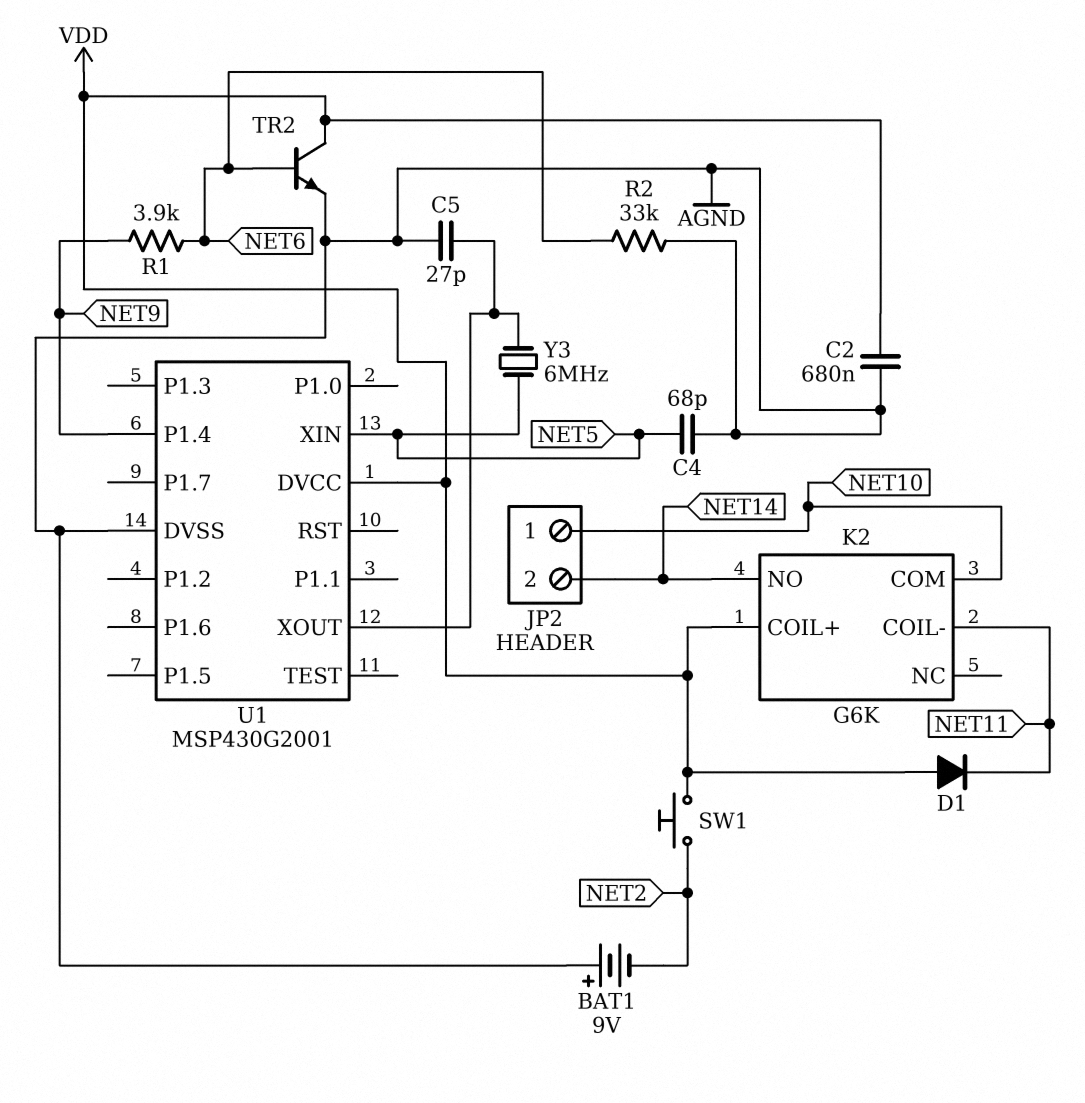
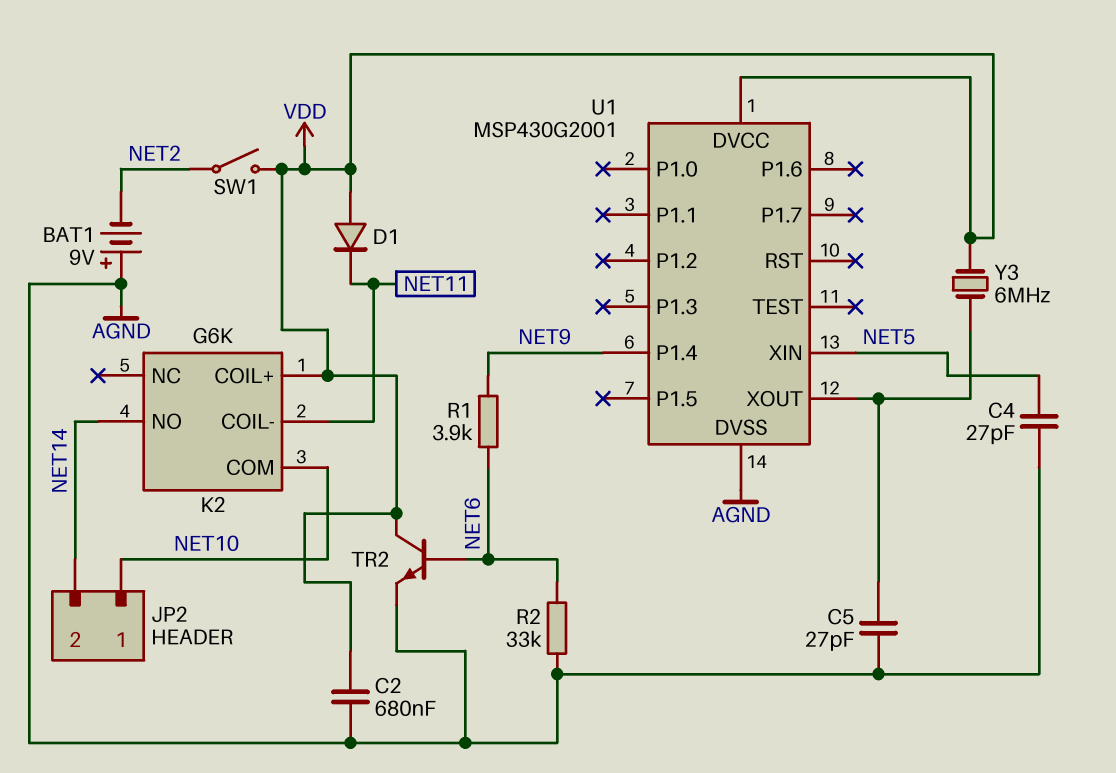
C4: 68pF (AGND, NET5) -> 27pF (AGND, NET5)
SW1: button (NET2, VDD) -> switch (NET2, VDD)
Y3: 6MHz (NET5, U1/XOUT) -> 6MHz (U1/XOUT, VDD)

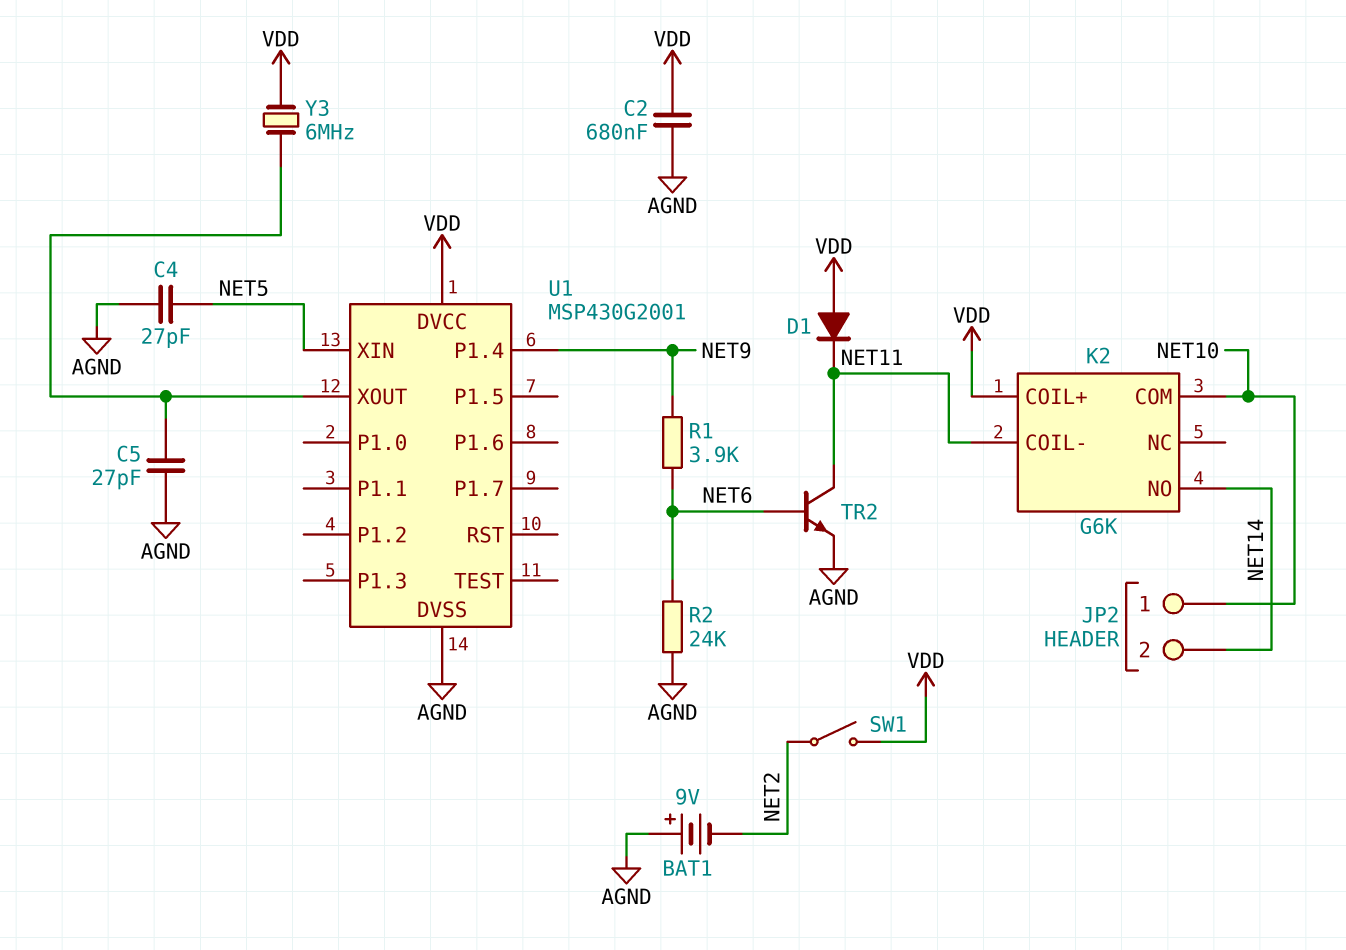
R2: 33k (AGND, NET6) -> 24k (AGND, NET6)
TR2: NPN (B NET6, C VDD, E AGND) -> NPN (B NET6, C NET11, E AGND)

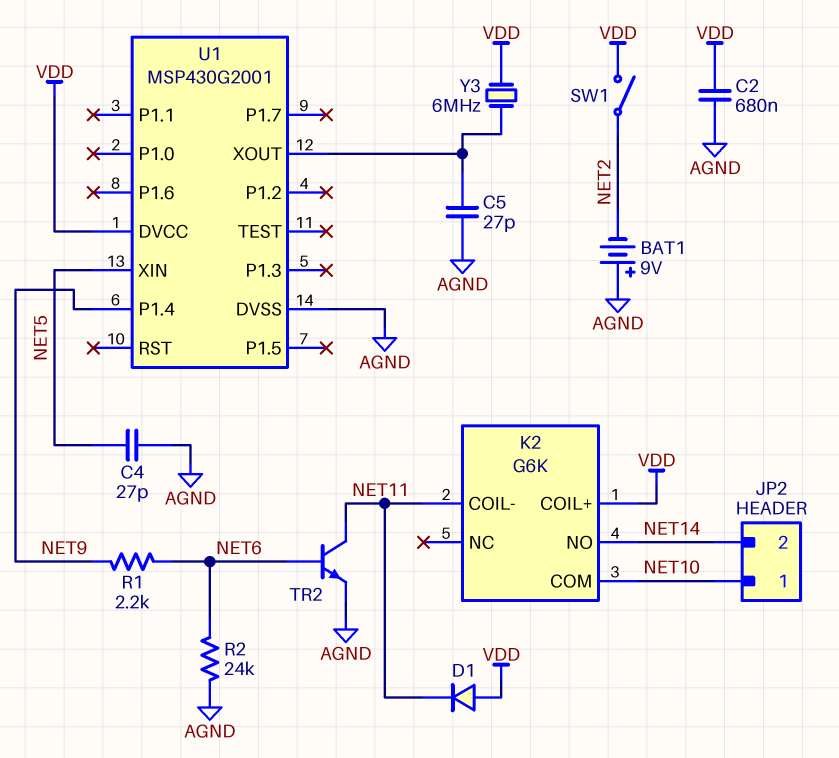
R1: 3.9k (NET6, NET9) -> 2.2k (NET6, NET9)

